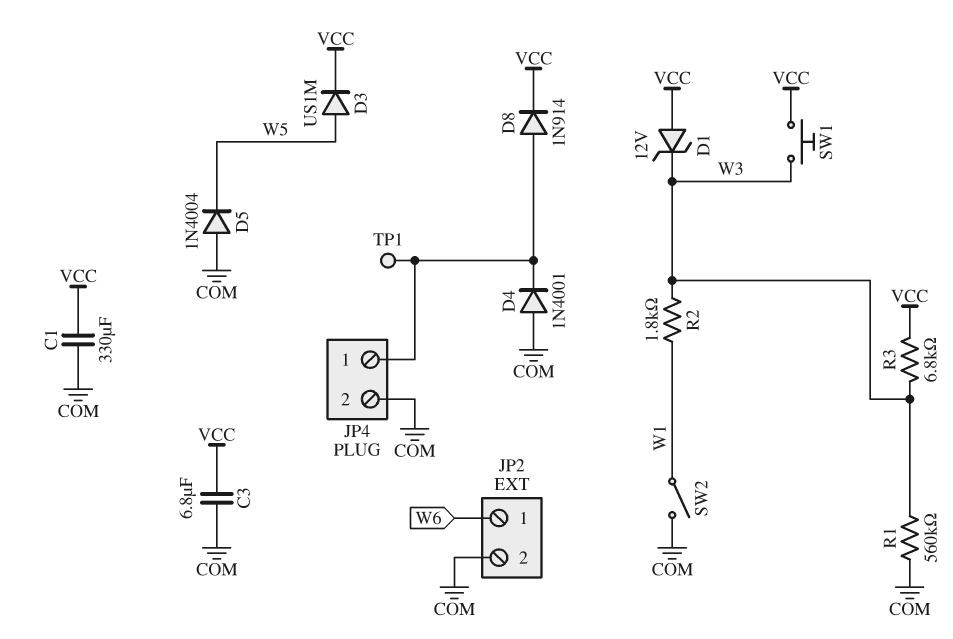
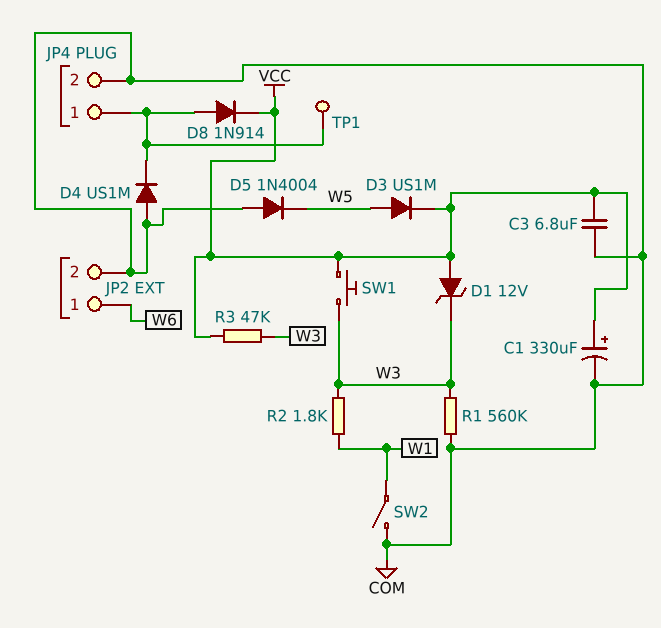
C1: 330uF (COM, VCC) -> 330uF (plus VCC, minus COM)
D4: diode 1N4001 (A COM, K JP4/1) -> diode US1M (A COM, K JP4/1)
R3: 6.8k (VCC, W3) -> 47k (VCC, W3)

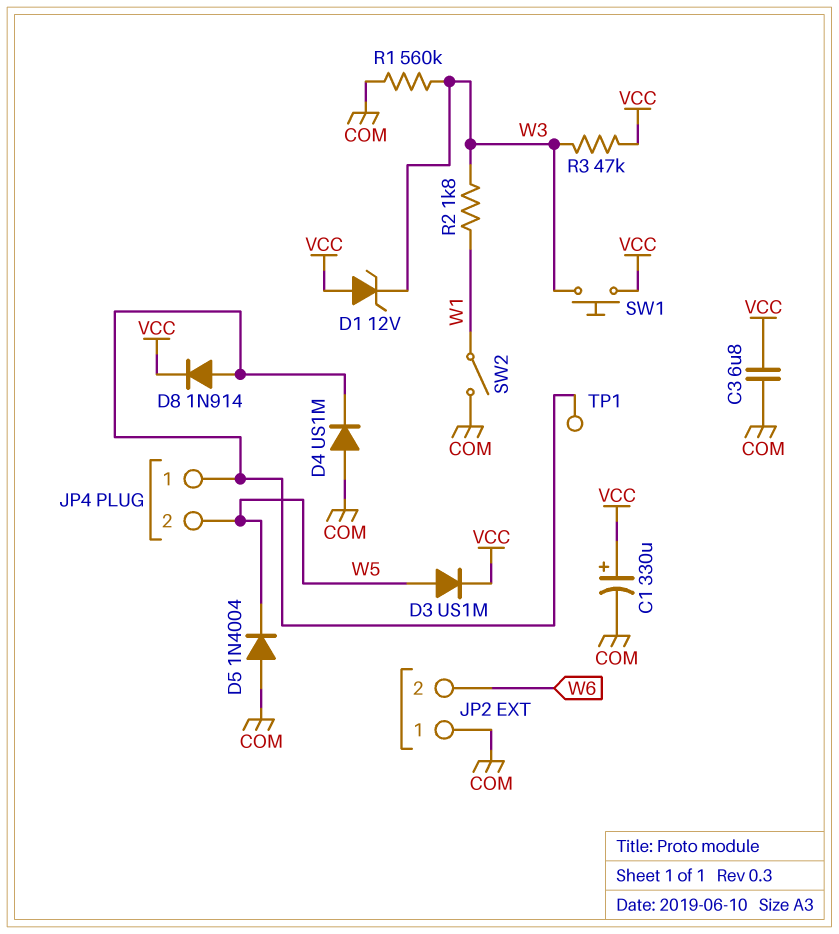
JP2 pin 1: W6 -> COM
JP2 pin 2: COM -> W6
JP4 pin 2: COM -> W5

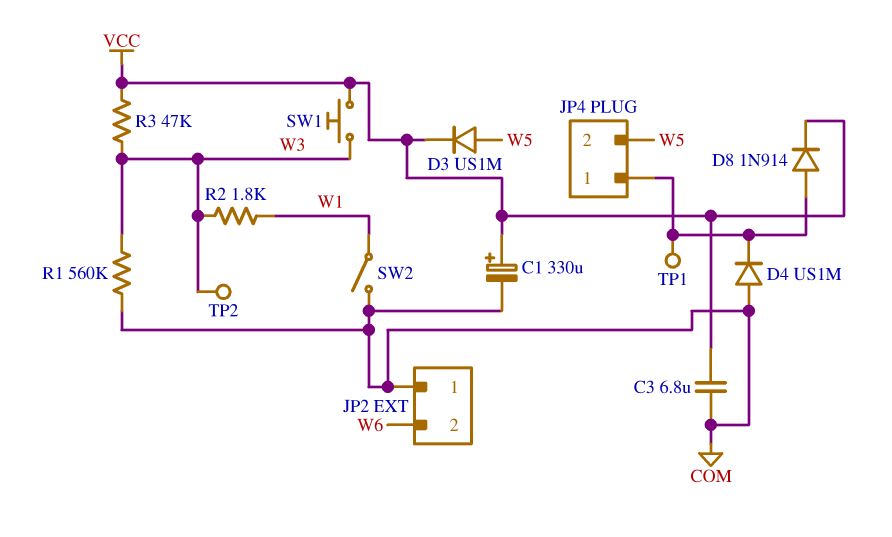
D1: zener 12V (A VCC, K W3) -> none
D5: diode 1N4004 (A COM, K W5) -> none
TP2: none -> test point (W3)

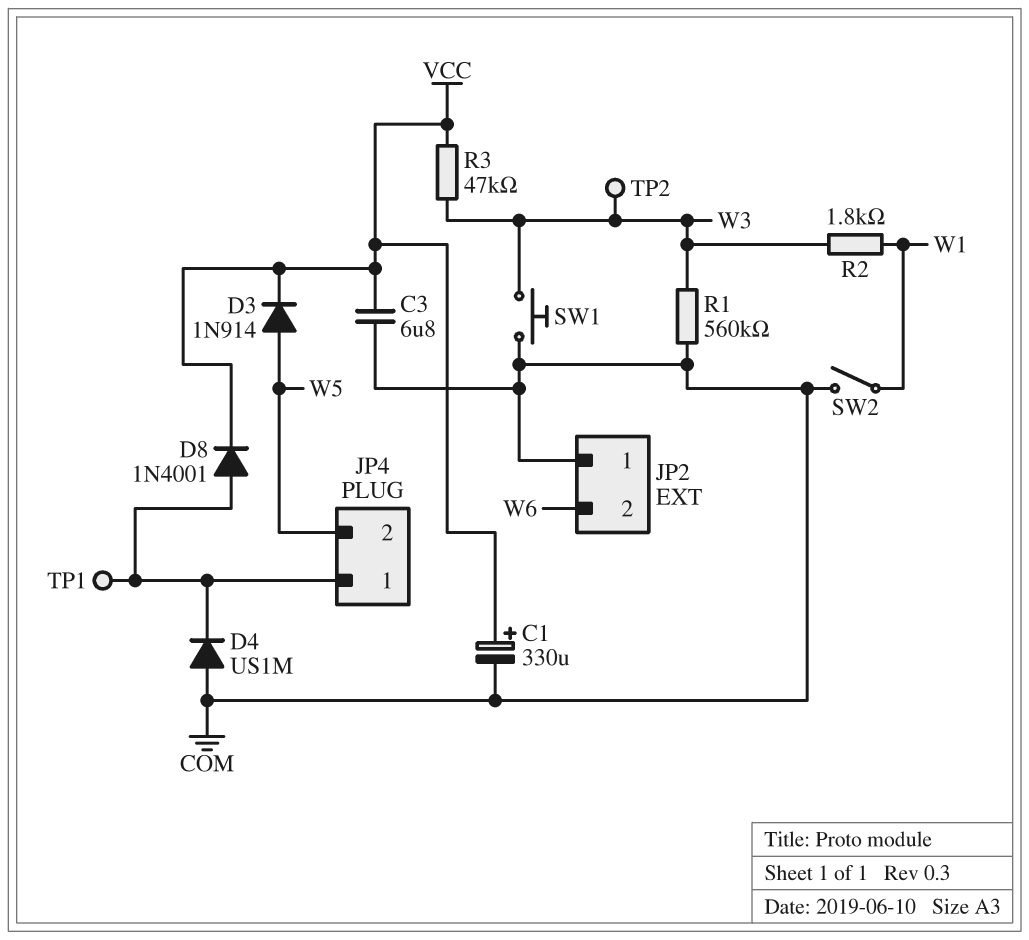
D3: diode US1M (A W5, K VCC) -> diode 1N914 (A W5, K VCC)
D8: diode 1N914 (A JP4/1, K VCC) -> diode 1N4001 (A JP4/1, K VCC)
SW1: button (VCC, W3) -> button (COM, W3)

